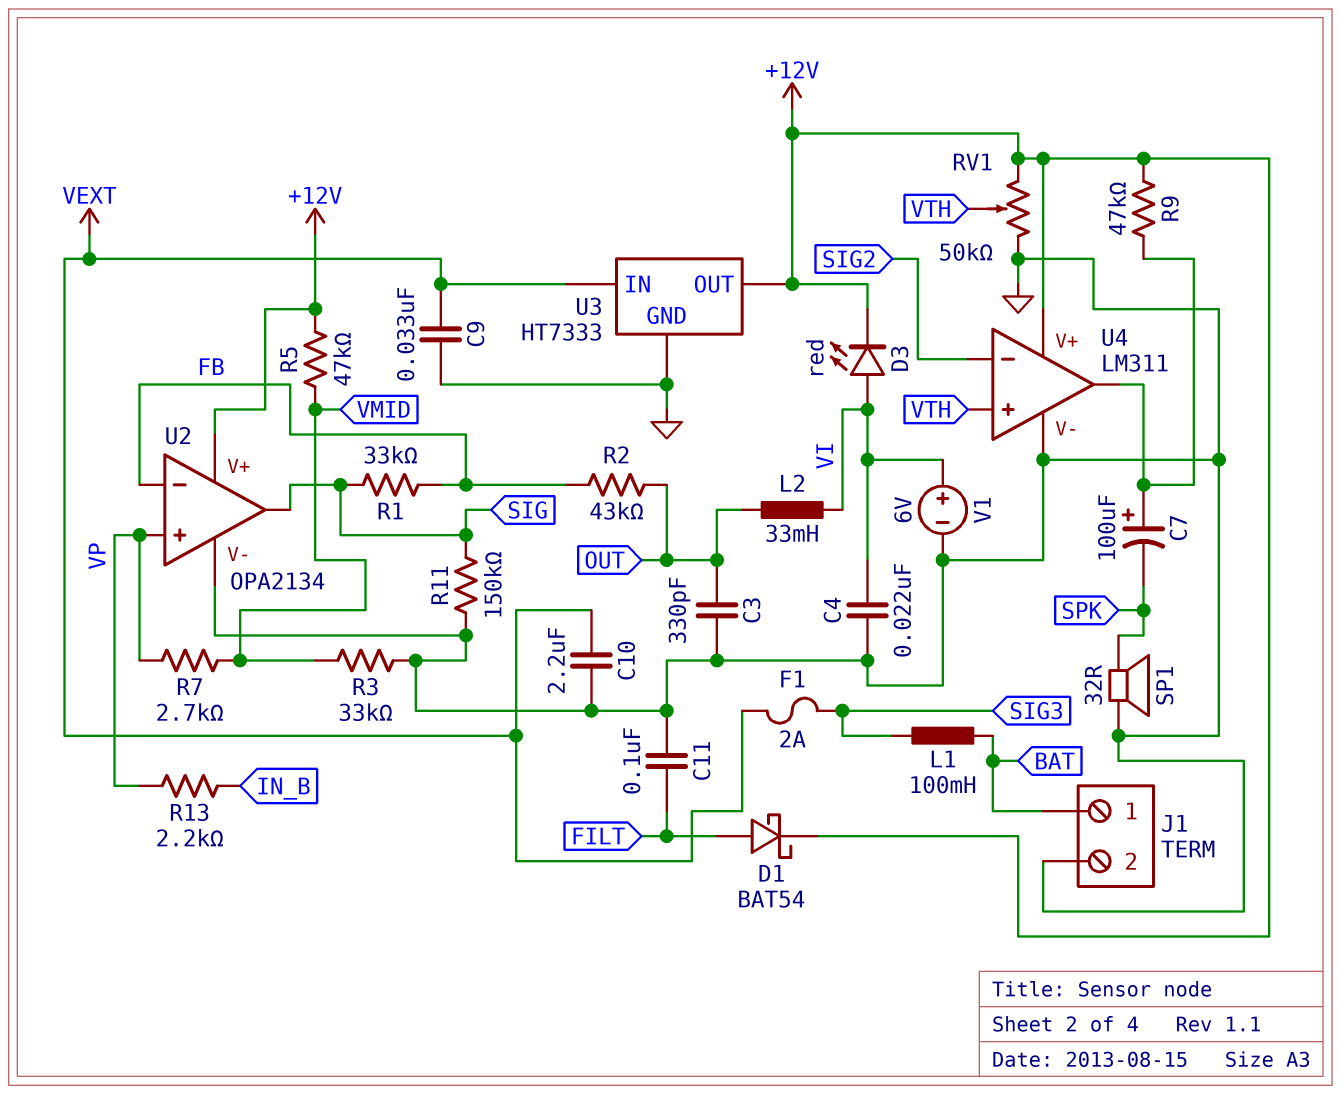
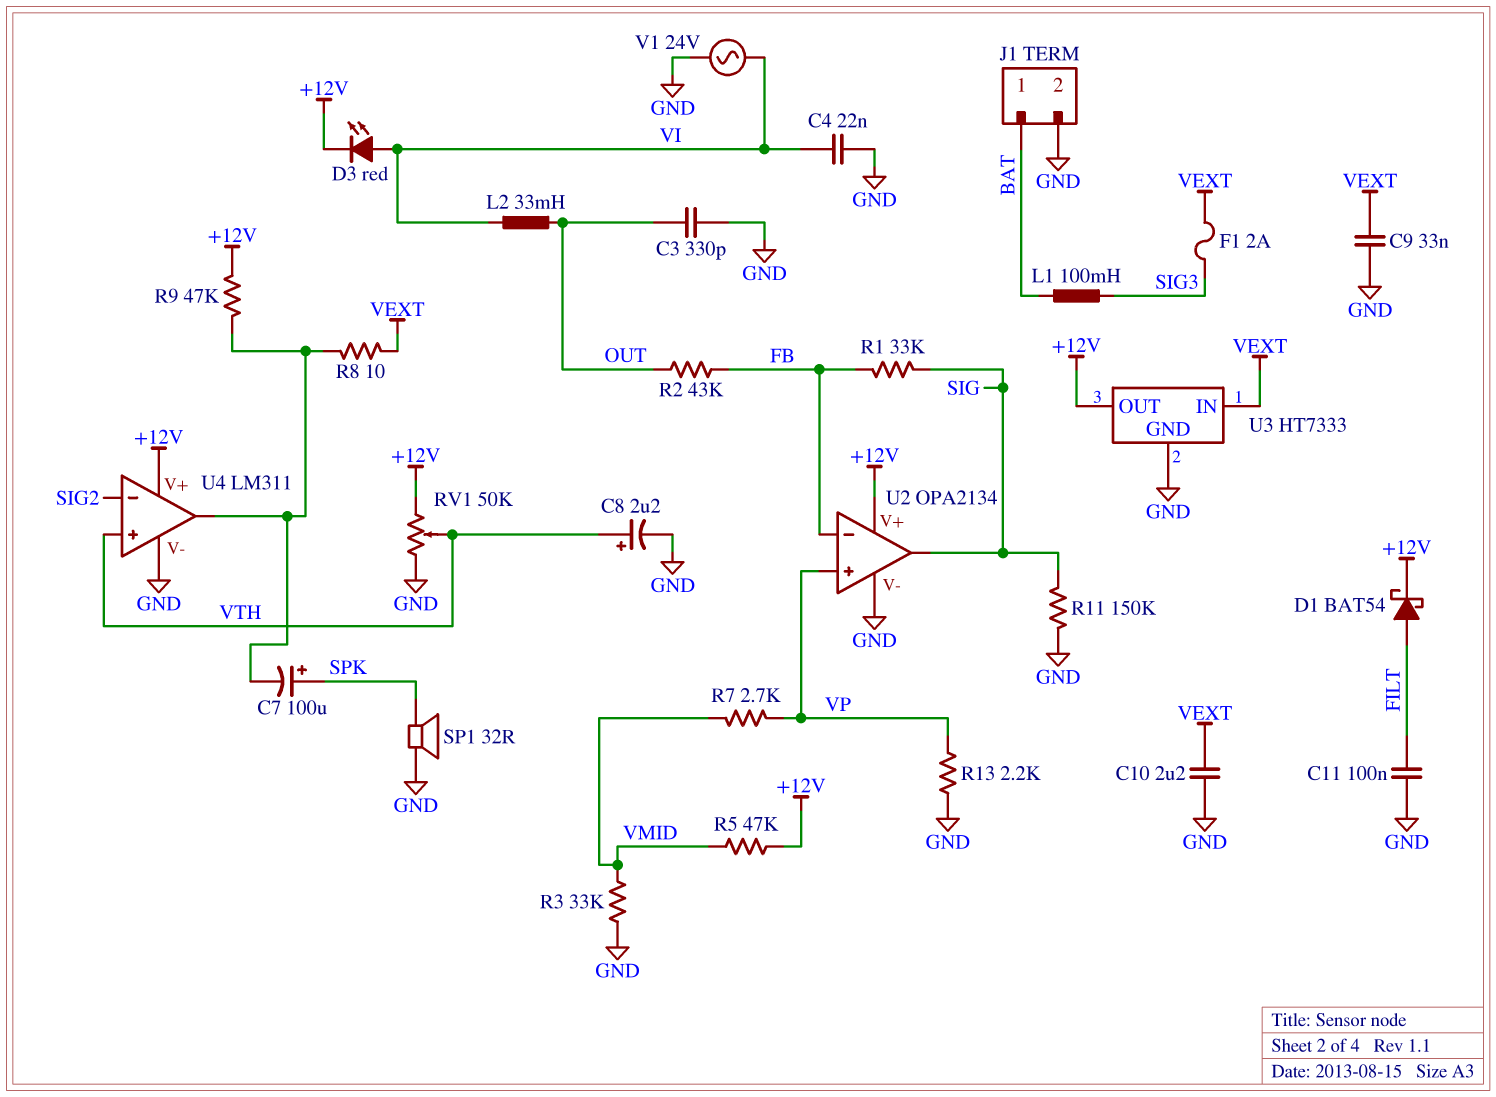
C7: 100uF (plus U4/out, minus SPK) -> 100uF (plus SPK, minus U4/out)
C8: none -> 2.2uF (plus VTH, minus GND)
R8: none -> 10 (U4/out, VEXT)
R13: 2.2k (IN_B, VP) -> 2.2k (GND, VP)
V1: 6V (plus VI, minus GND) -> AC 24V (GND, VI)

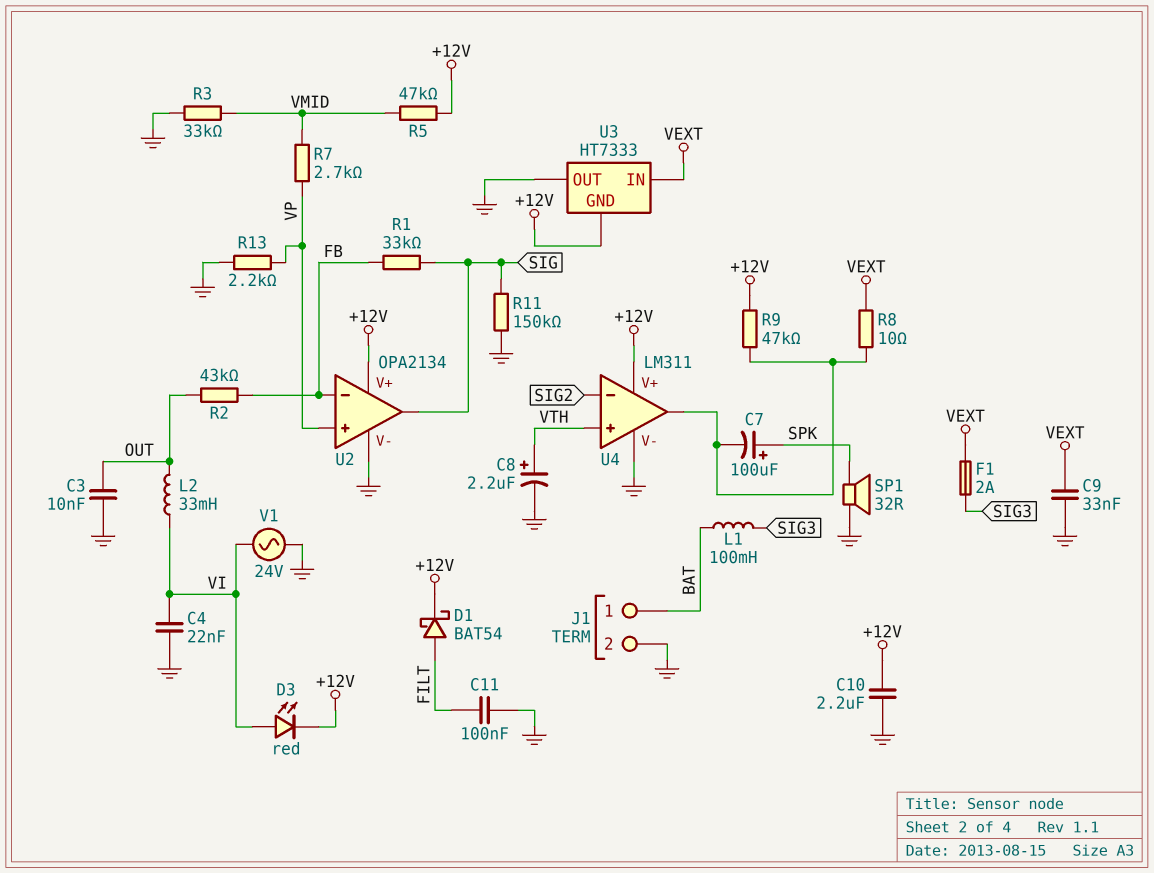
C3: 330pF (GND, OUT) -> 10nF (GND, OUT)
C10: 2.2uF (GND, VEXT) -> 2.2uF (+12V, GND)
RV1: 50k (+12V, GND, wiper VTH) -> none
U3 pin GND: GND -> +12V
U3 pin OUT: +12V -> GND

